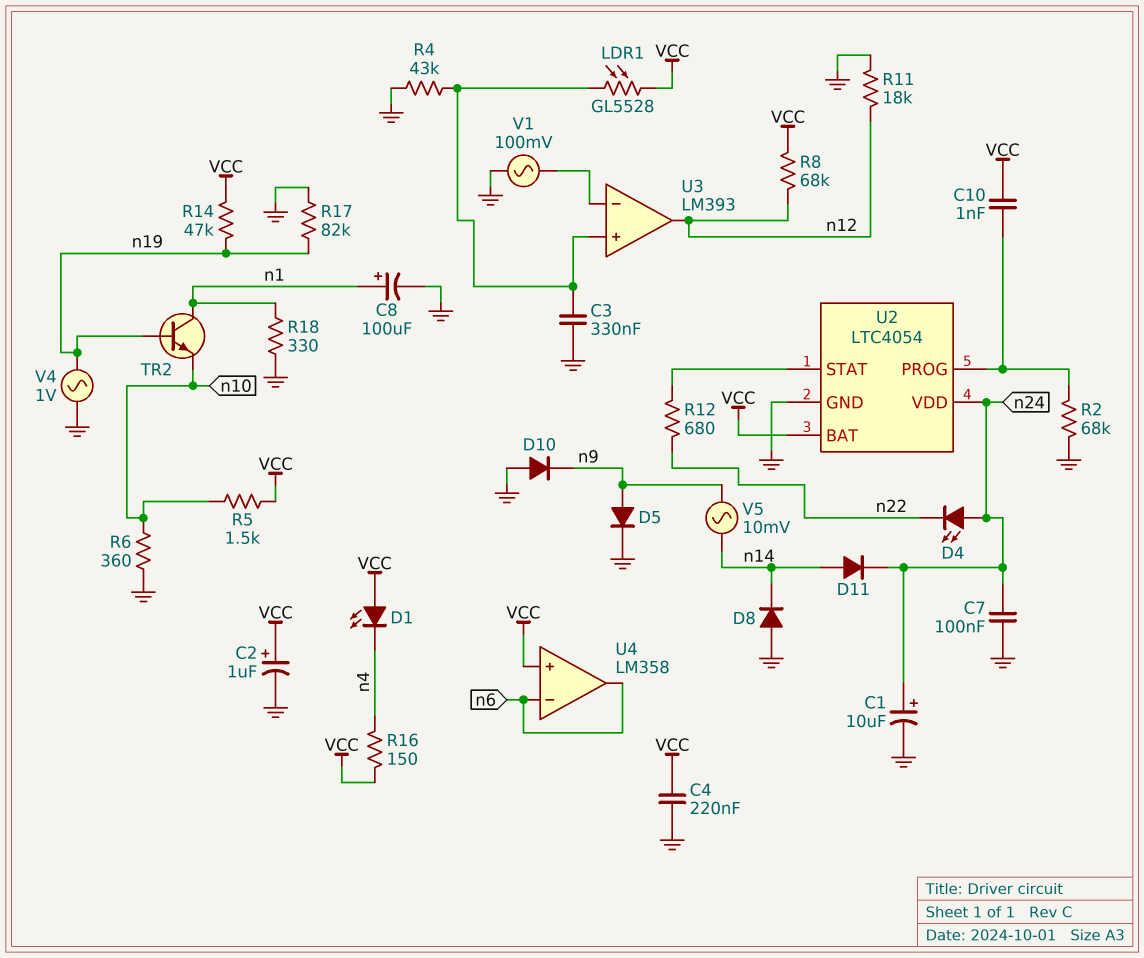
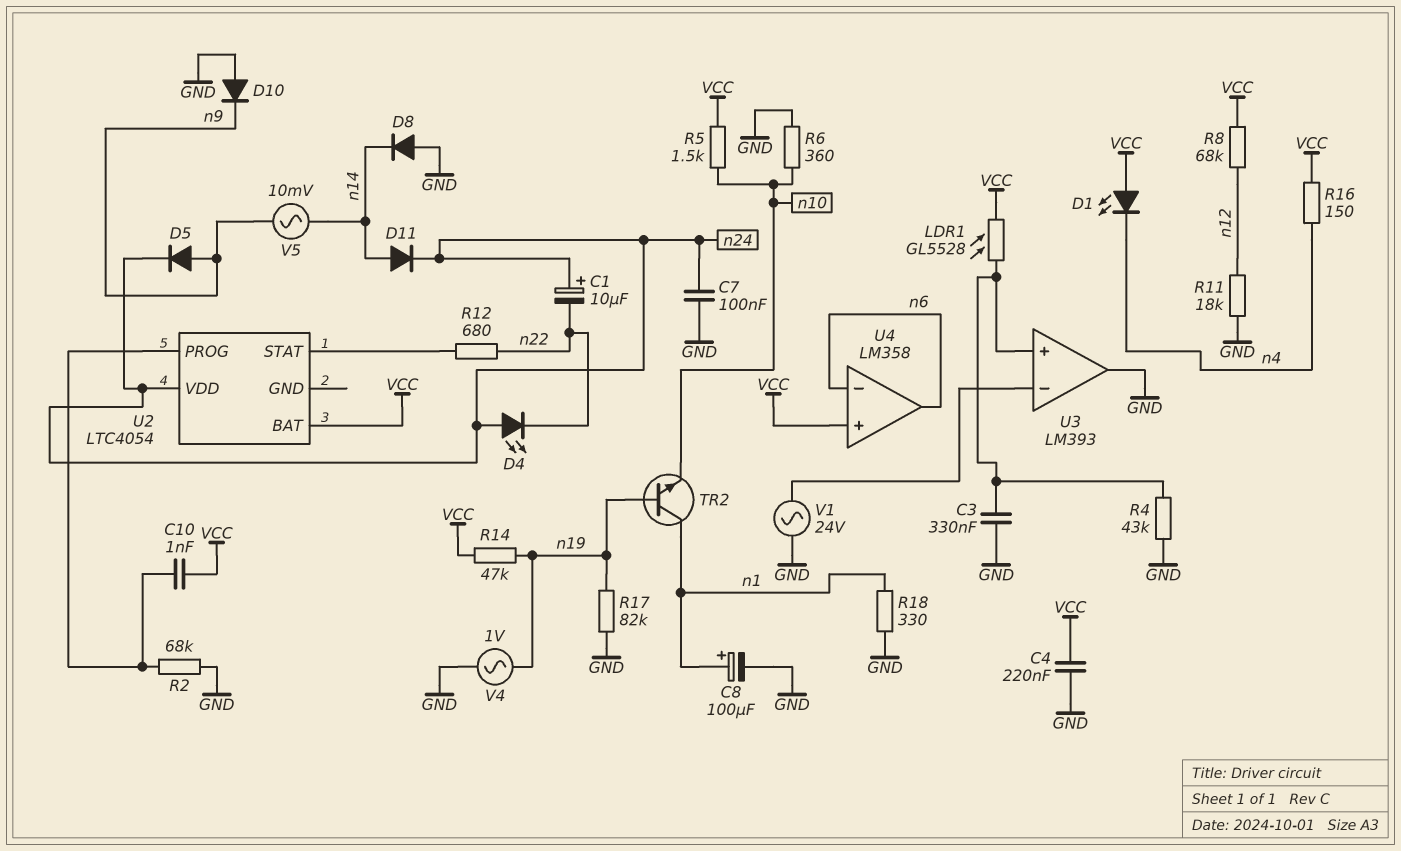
C1: 10uF (plus n24, minus GND) -> 10uF (plus n24, minus n22)
C2: 1uF (plus VCC, minus GND) -> none
D5: diode (A n9, K GND) -> diode (A n9, K n24)
U2 pin GND: GND -> none
U3 pin out: n12 -> GND
V1: AC 100mV (GND, U3/in-) -> AC 24V (GND, U3/in-)

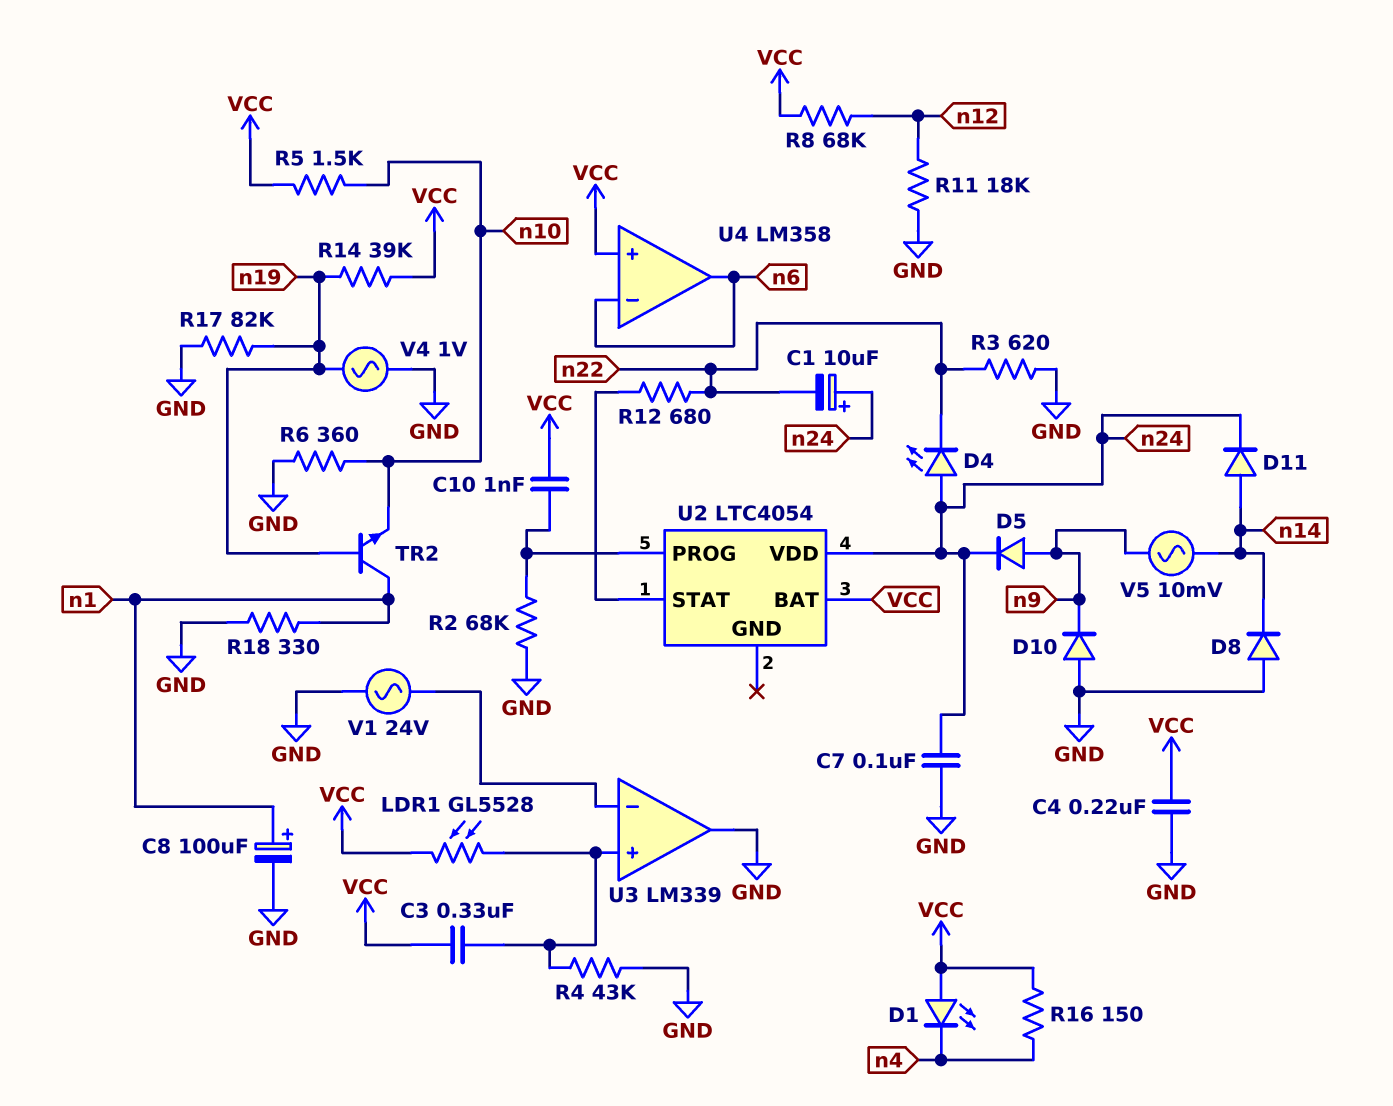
C3: 330nF (GND, U3/in+) -> 330nF (U3/in+, VCC)
R3: none -> 620 (GND, n22)
R14: 47k (VCC, n19) -> 39k (VCC, n19)
U3: LM393 -> LM339

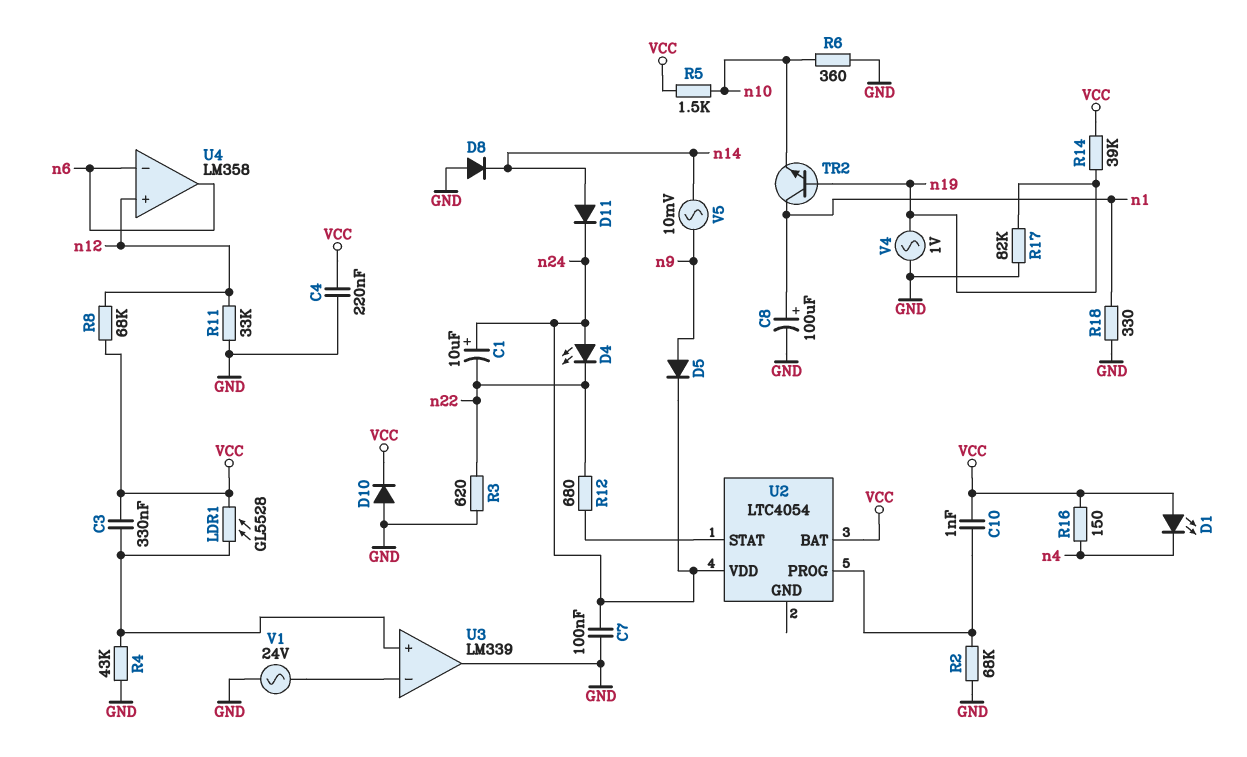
D10: diode (A GND, K n9) -> diode (A GND, K VCC)
R11: 18k (GND, n12) -> 33k (GND, n12)
U4 pin in+: VCC -> n12

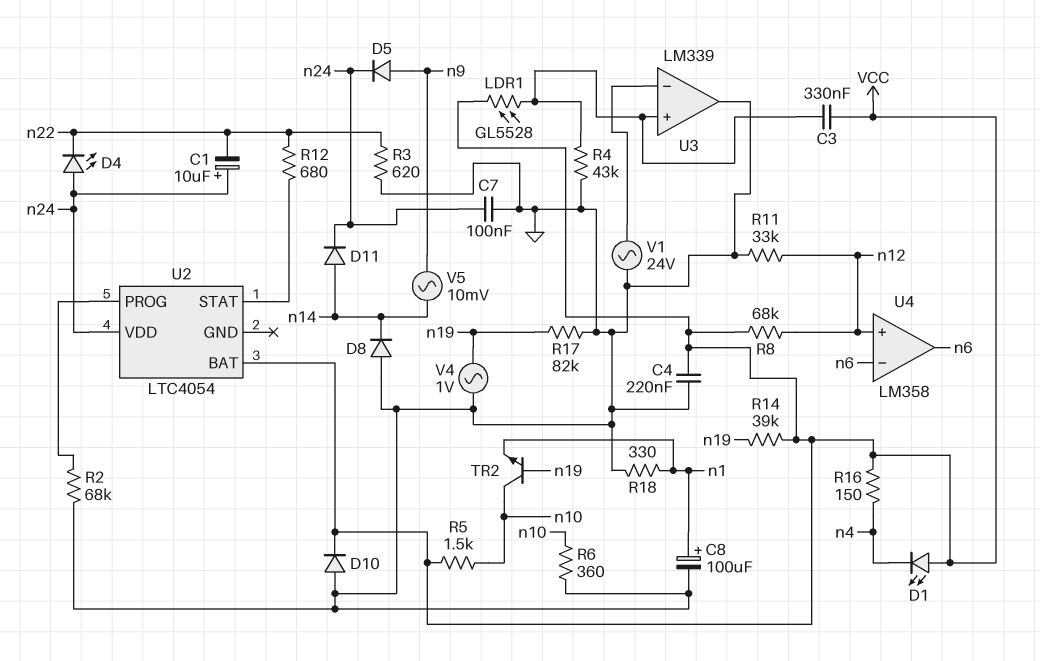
C10: 1nF (U2/PROG, VCC) -> none
TR2: NPN (B n19, C n1, E n10) -> NPN (B n19, C n10, E n1)

